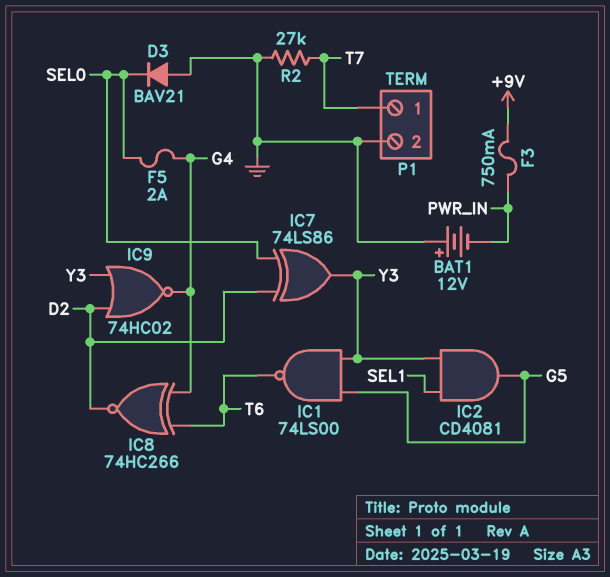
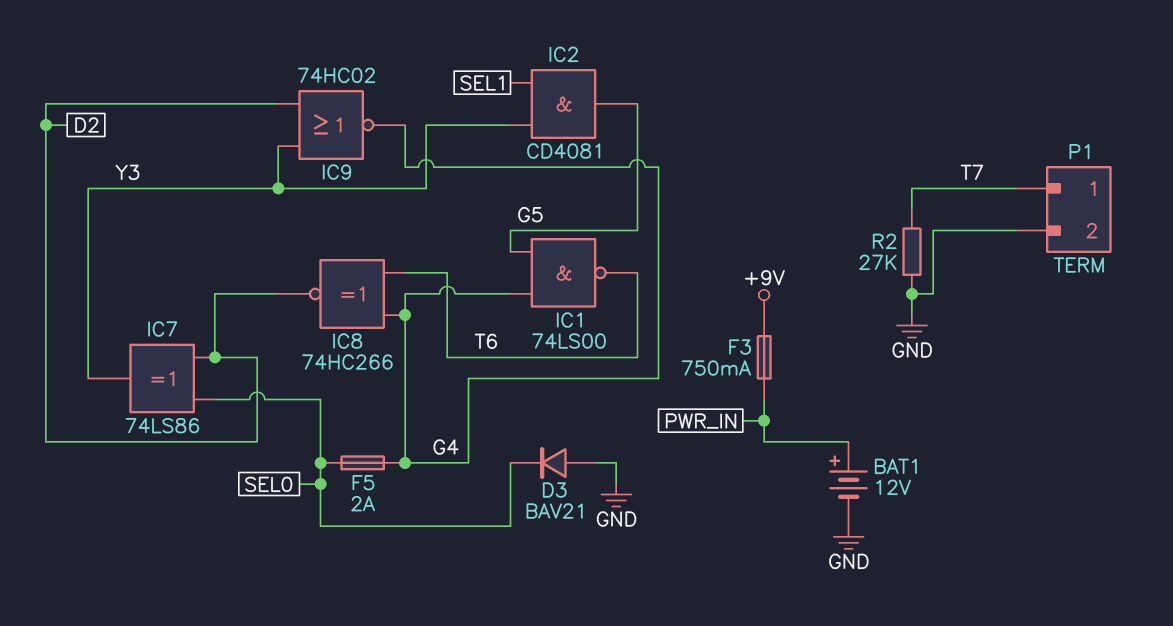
BAT1: 12V (plus GND, minus PWR_IN) -> 12V (plus PWR_IN, minus GND)
IC1: NAND 74LS00 (in G5, in Y3, out T6) -> NAND 74LS00 (in G4, in G5, out T6)

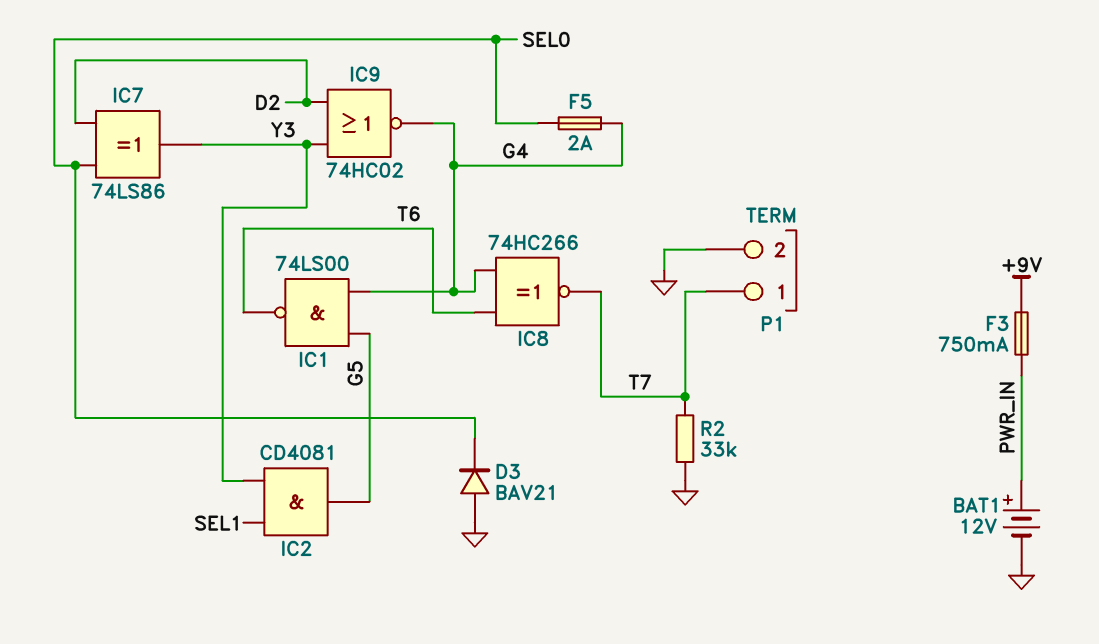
IC8: XNOR 74HC266 (in G4, in T6, out D2) -> XNOR 74HC266 (in G4, in T6, out T7)
R2: 27k (GND, T7) -> 33k (GND, T7)

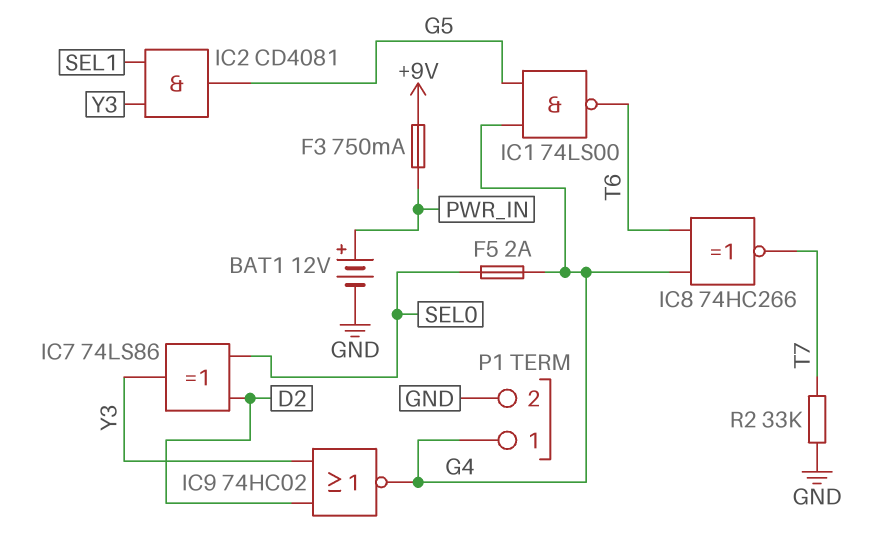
D3: diode BAV21 (A GND, K SEL0) -> none
P1 pin 1: T7 -> G4

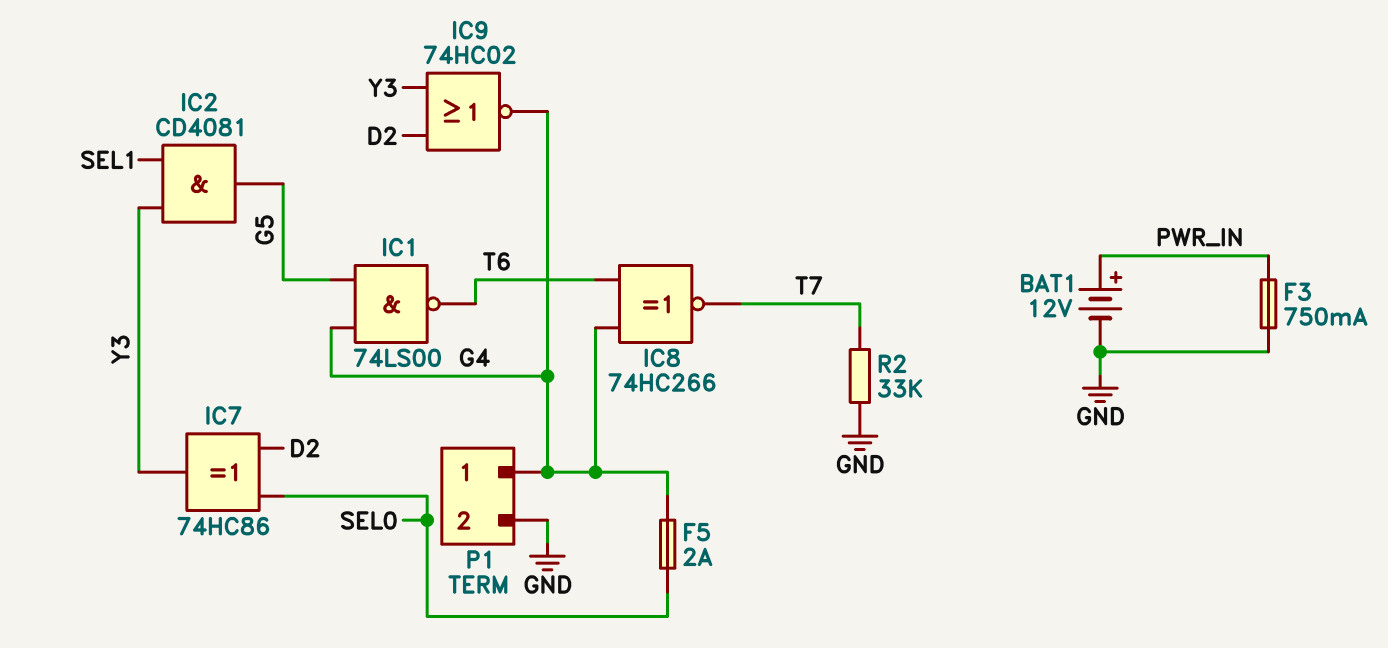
F3: 750mA (+9V, PWR_IN) -> 750mA (GND, PWR_IN)
IC7: XOR 74LS86 (in D2, in SEL0, out Y3) -> XOR 74HC86 (in D2, in SEL0, out Y3)

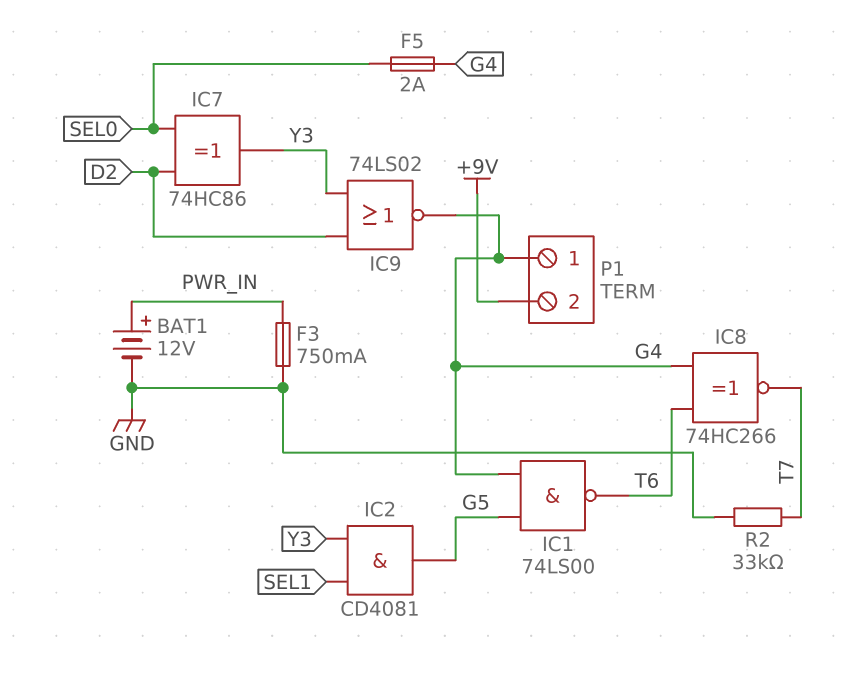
IC9: NOR 74HC02 (in D2, in Y3, out G4) -> NOR 74LS02 (in D2, in Y3, out G4)
P1 pin 2: GND -> +9V

